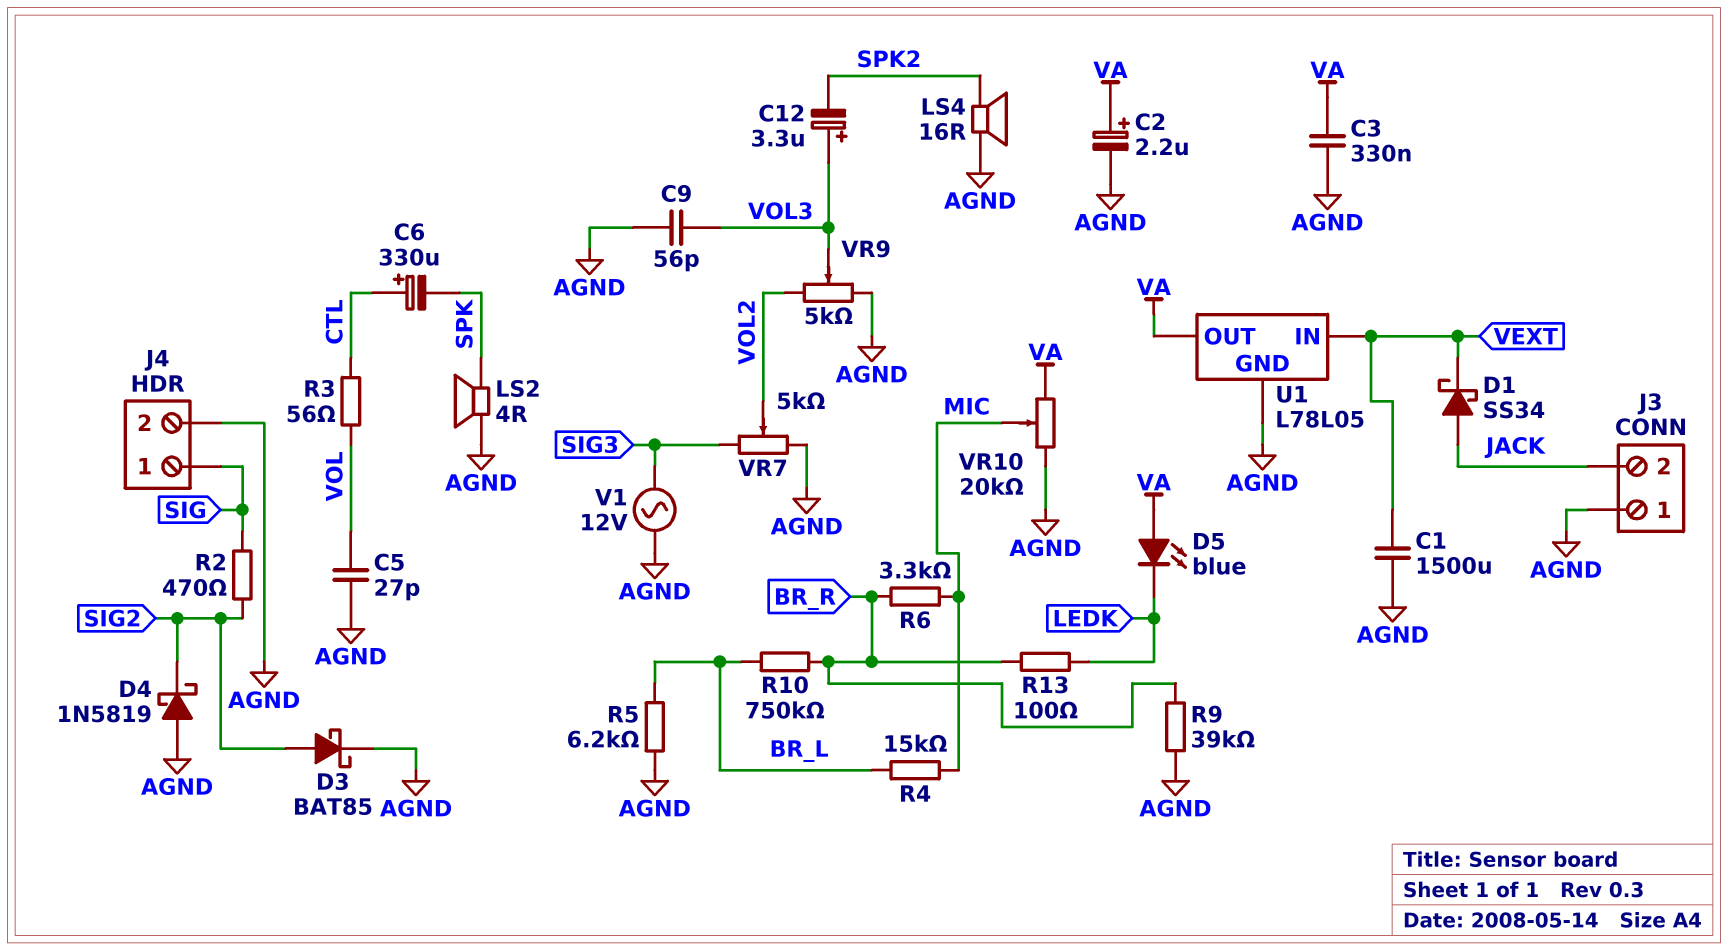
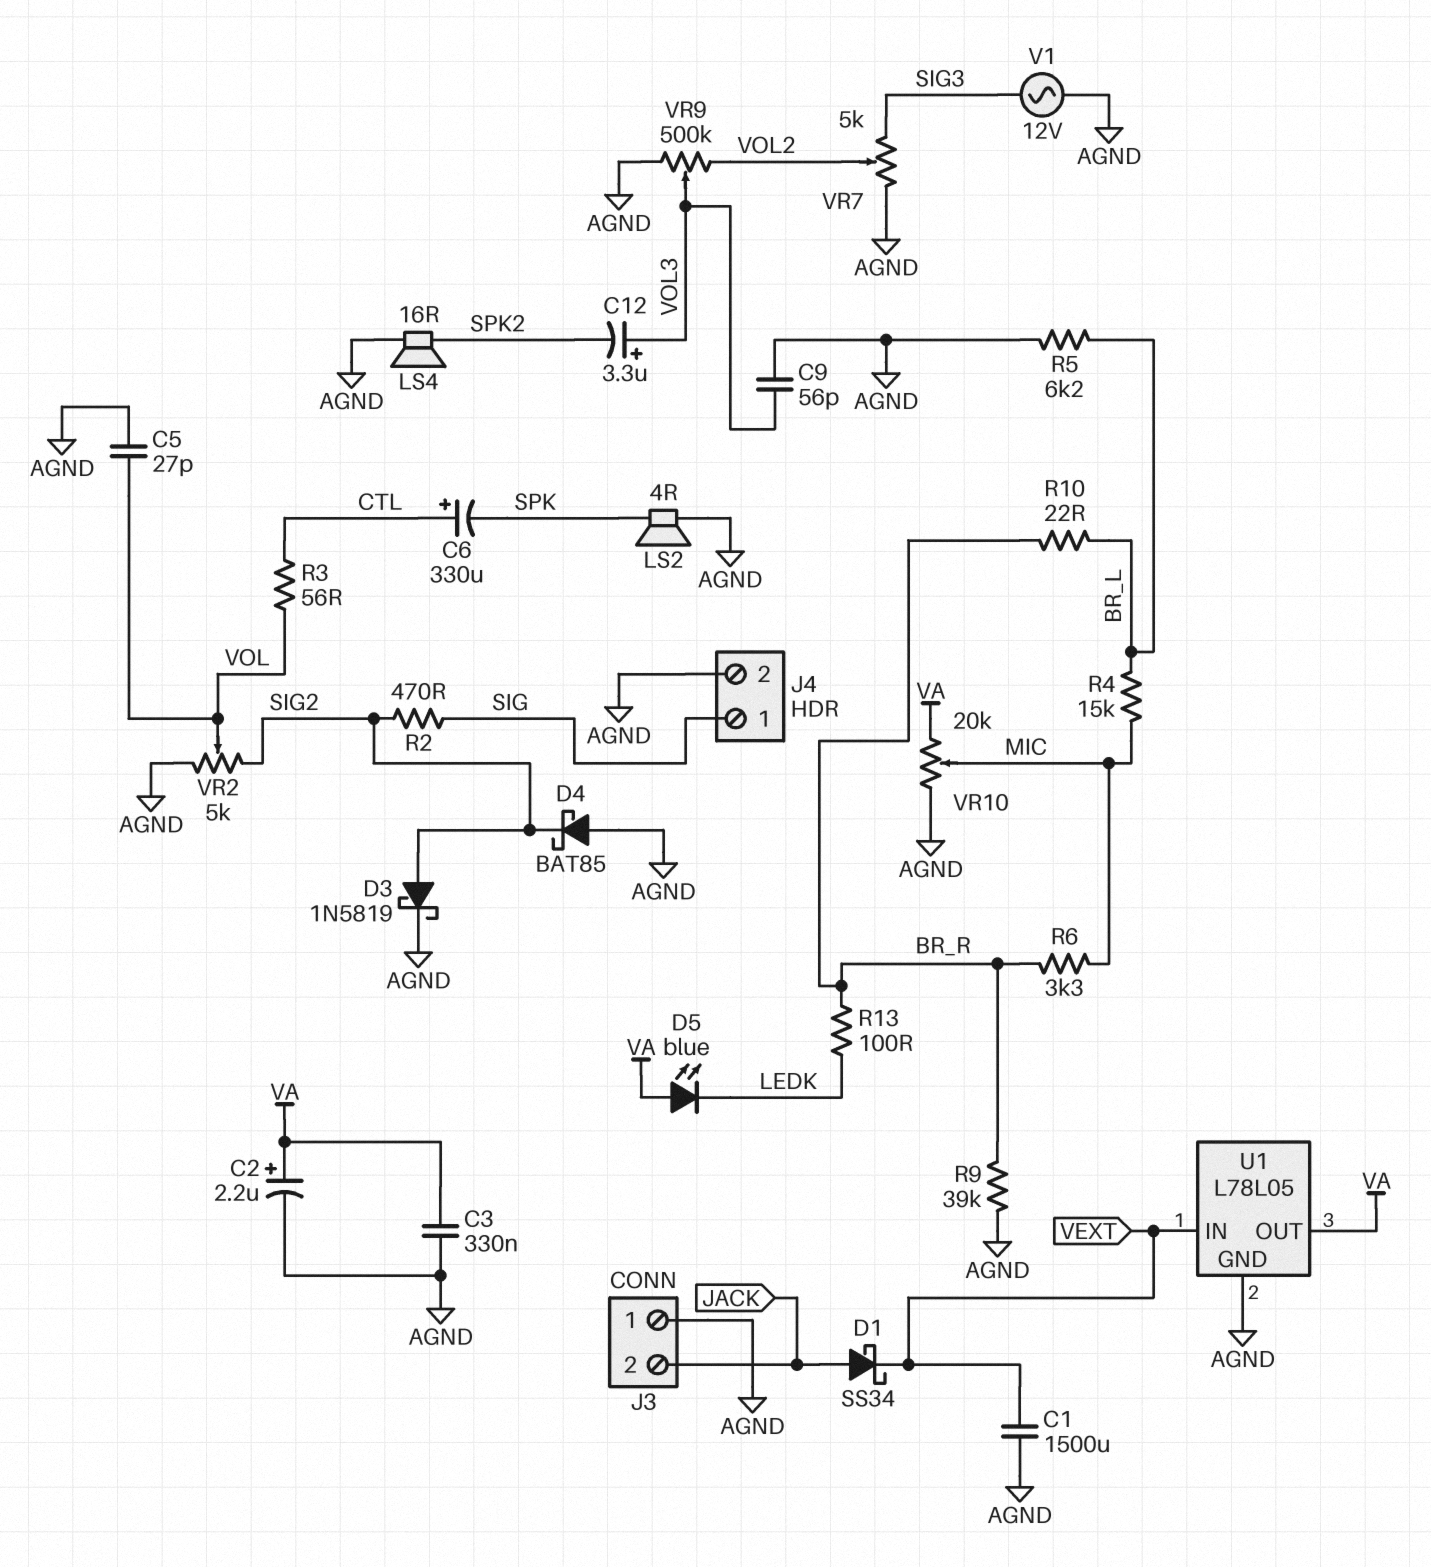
D3: schottky BAT85 (A SIG2, K AGND) -> schottky 1N5819 (A SIG2, K AGND)
D4: schottky 1N5819 (A AGND, K SIG2) -> schottky BAT85 (A AGND, K SIG2)
R10: 750k (BR_L, BR_R) -> 22 (BR_L, BR_R)
VR2: none -> 5k (AGND, SIG2, wiper VOL)
VR9: 5k (AGND, VOL2, wiper VOL3) -> 500k (AGND, VOL2, wiper VOL3)

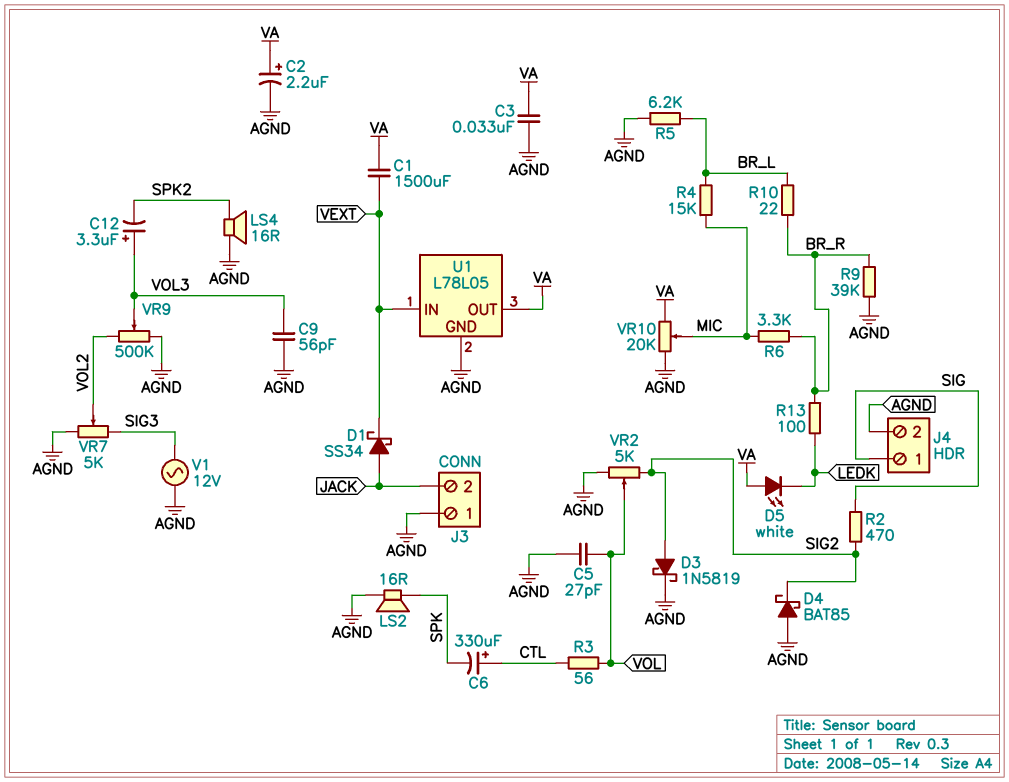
C1: 1500uF (AGND, VEXT) -> 1500uF (VA, VEXT)
C3: 330nF (AGND, VA) -> 33nF (AGND, VA)
D5: LED blue (A VA, K LEDK) -> LED white (A VA, K LEDK)
LS2: speaker 4R (AGND, SPK) -> speaker 16R (AGND, SPK)

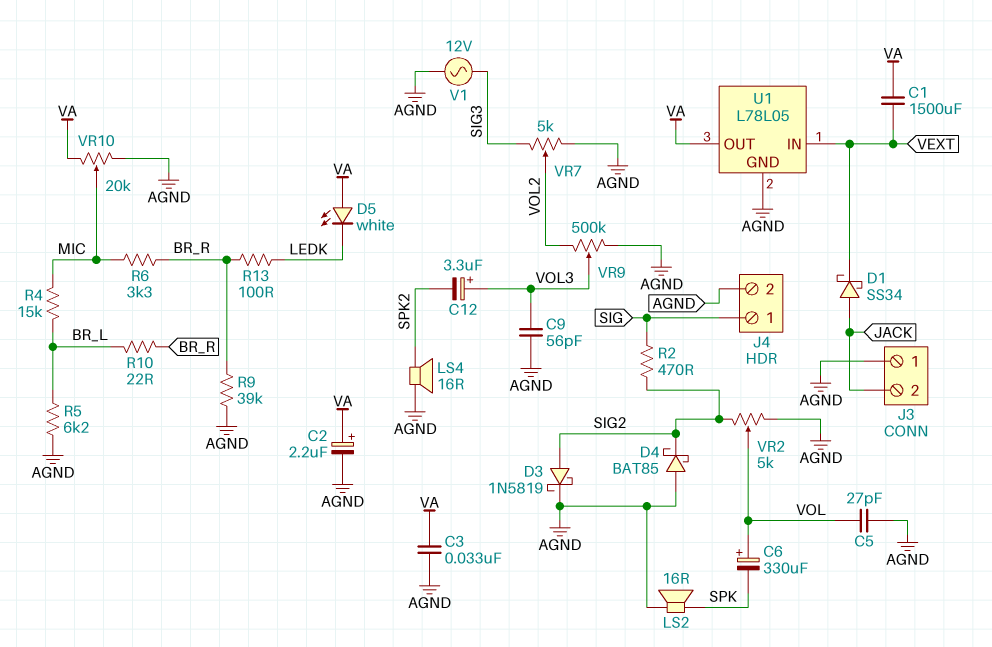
C6: 330uF (plus CTL, minus SPK) -> 330uF (plus VOL, minus SPK)
R3: 56 (CTL, VOL) -> none

